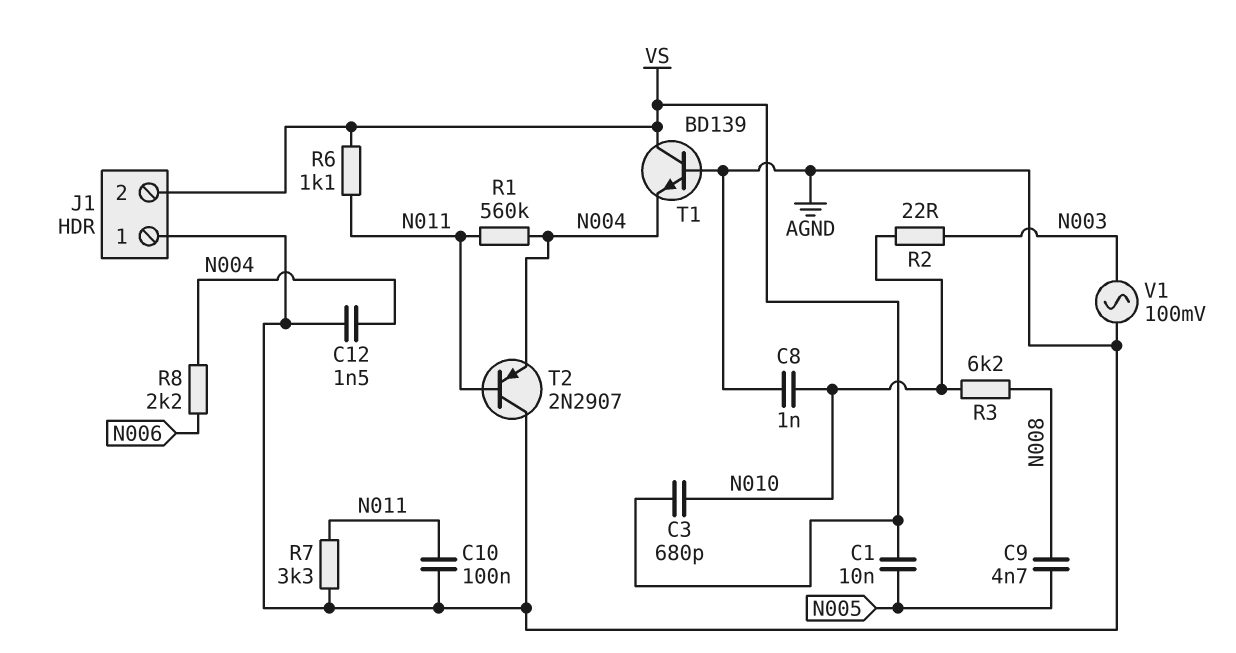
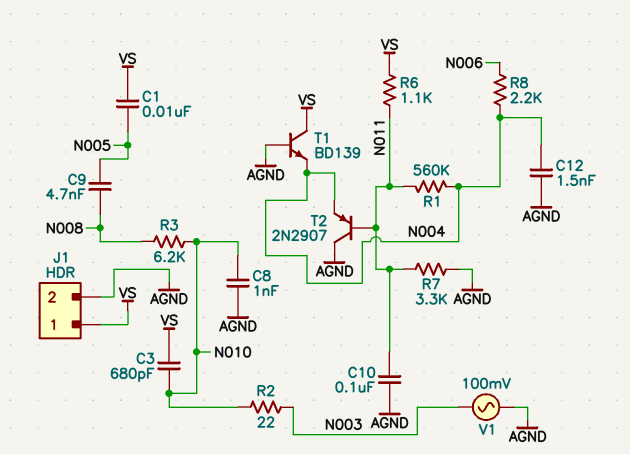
J1 pin 1: AGND -> VS
J1 pin 2: VS -> AGND

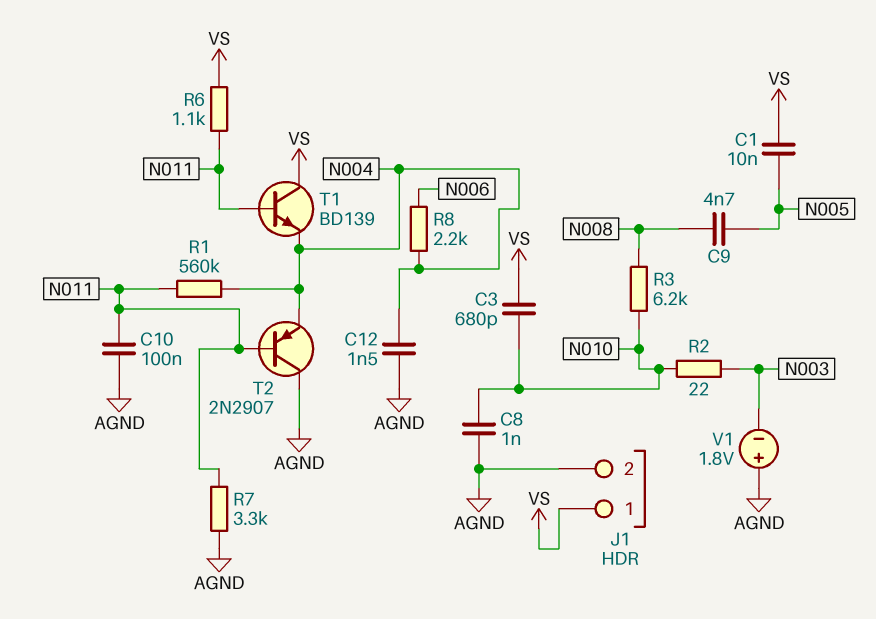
T1: NPN BD139 (B AGND, C VS, E N004) -> NPN BD139 (B N011, C VS, E N004)
V1: AC 100mV (AGND, N003) -> 1.8V (plus AGND, minus N003)

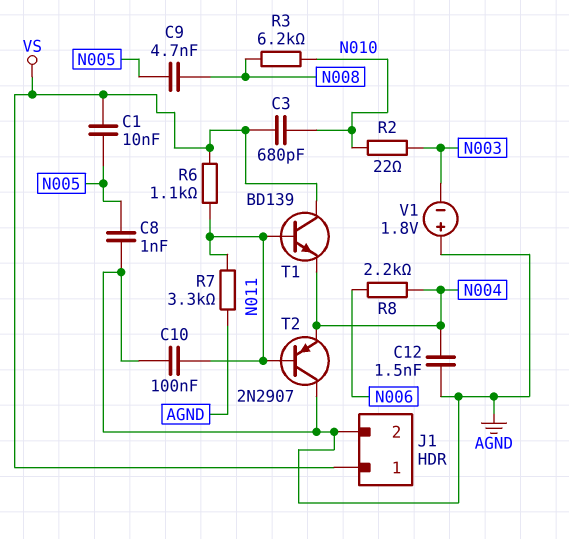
C8: 1nF (AGND, N010) -> 1nF (AGND, N005)
R1: 560k (N004, N011) -> none

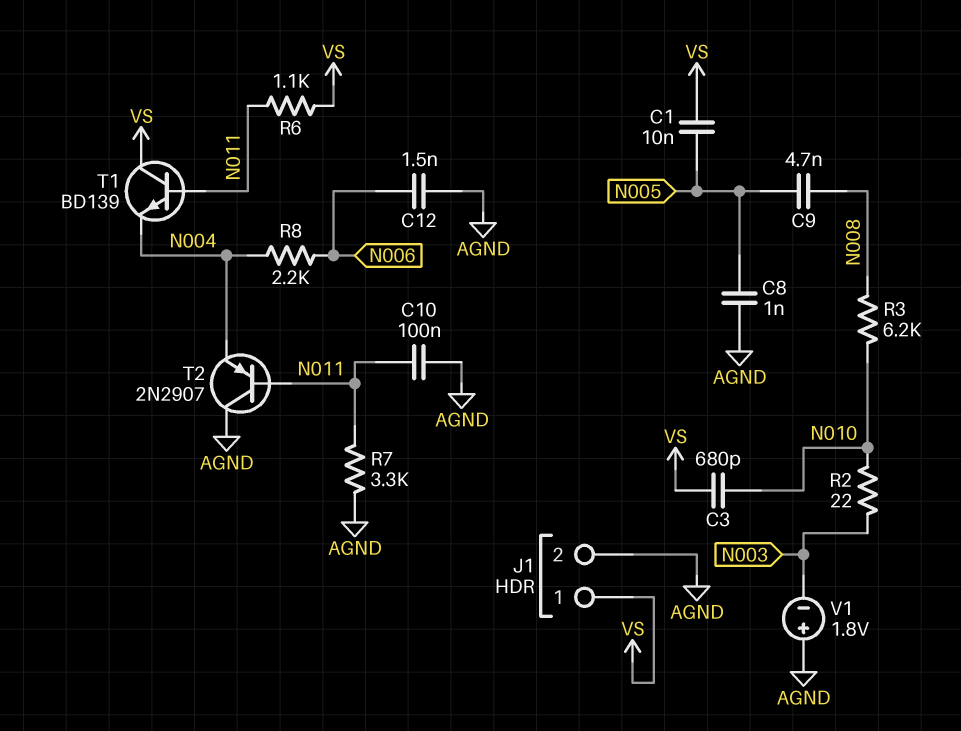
C12: 1.5nF (AGND, N004) -> 1.5nF (AGND, N006)

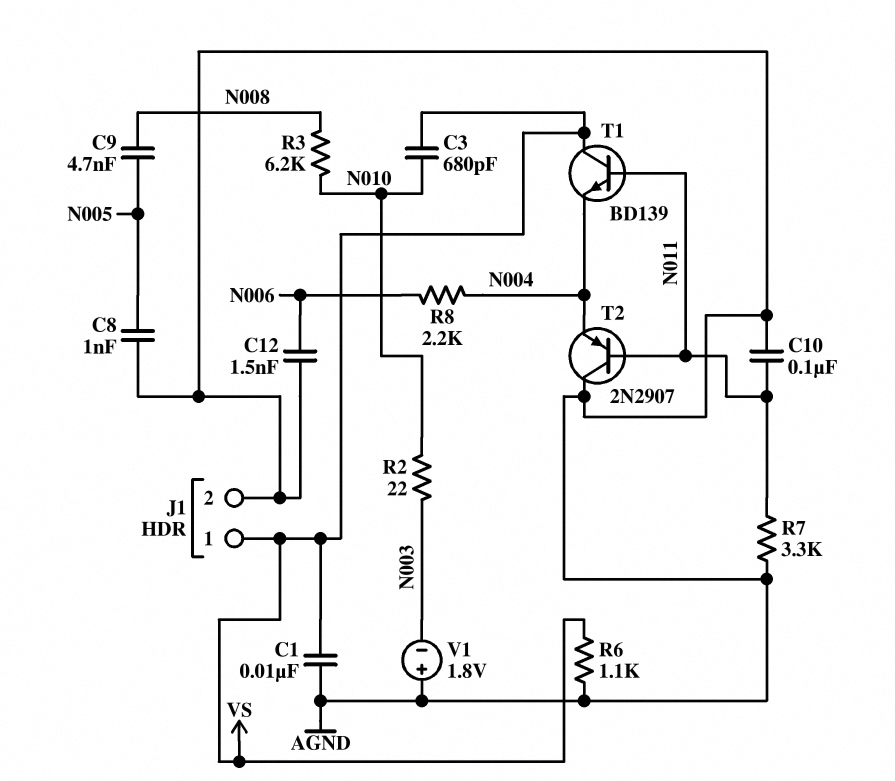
C1: 10nF (N005, VS) -> 10nF (AGND, VS)
R6: 1.1k (N011, VS) -> 1.1k (AGND, VS)

